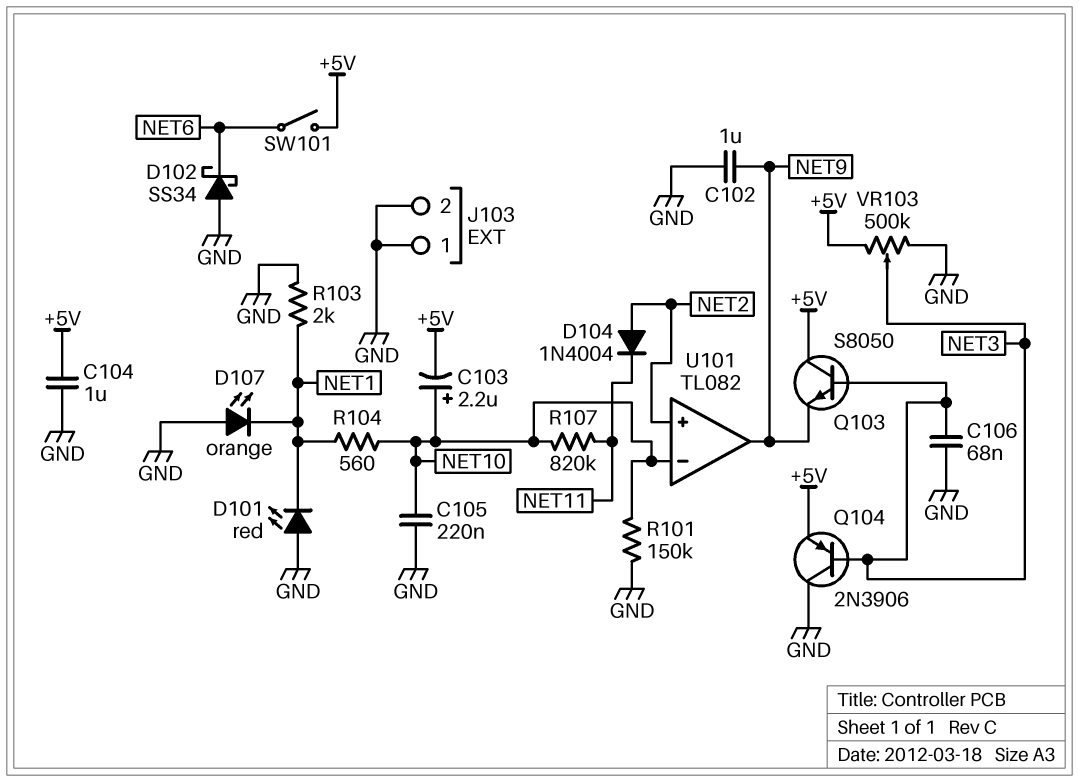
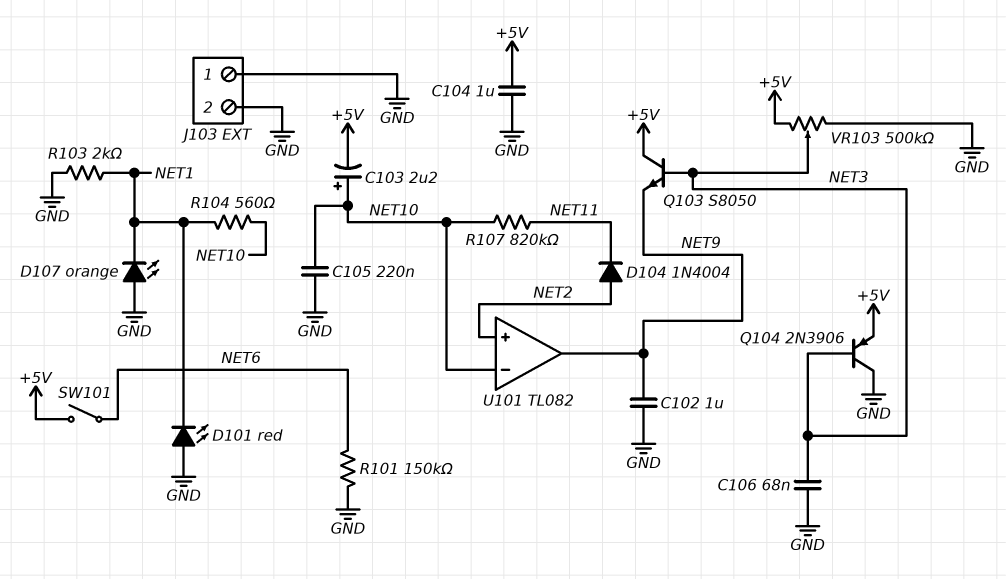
D102: schottky SS34 (A GND, K NET6) -> none
R101: 150k (GND, NET10) -> 150k (GND, NET6)

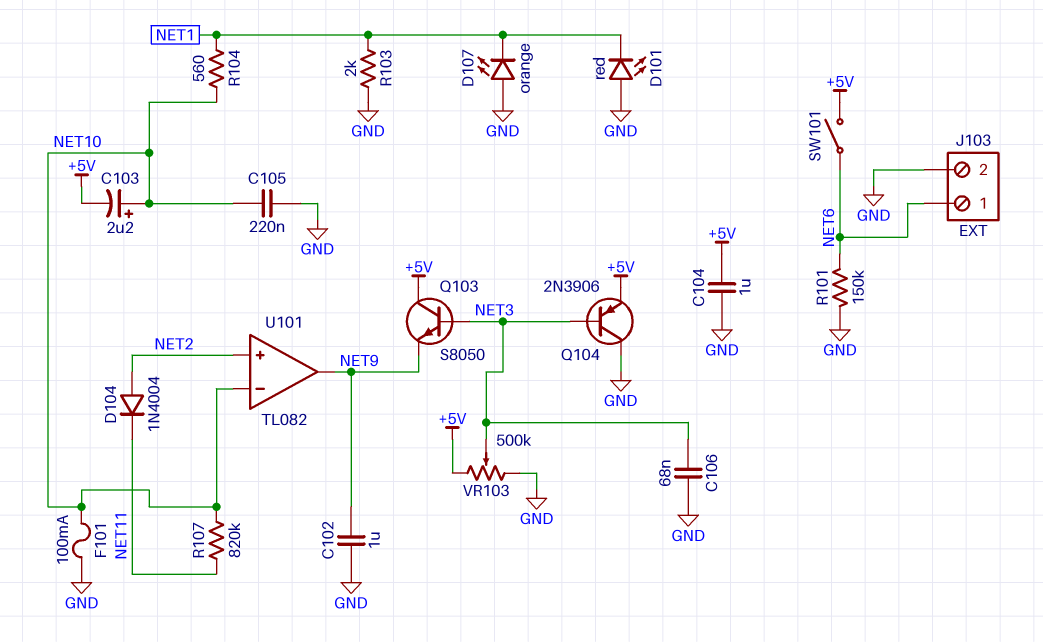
F101: none -> 100mA (GND, NET10)
J103 pin 1: GND -> NET6

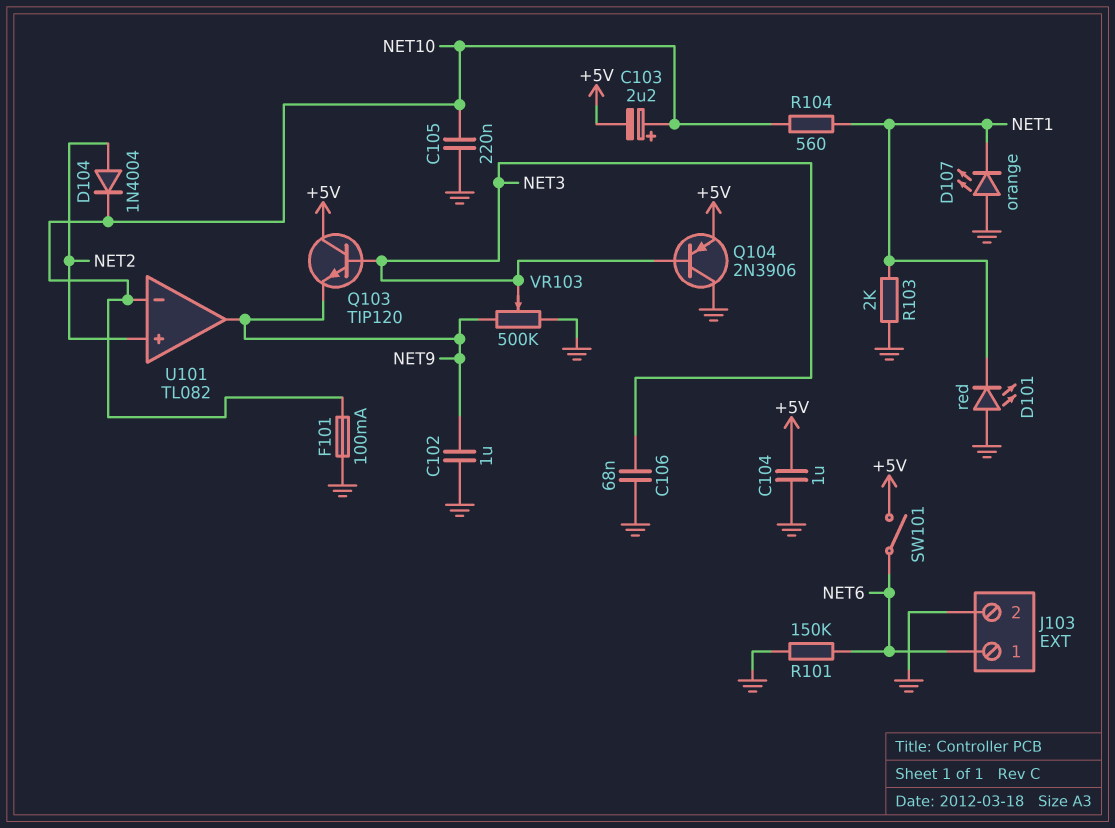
D104: diode 1N4004 (A NET2, K NET11) -> diode 1N4004 (A NET2, K NET10)
Q103: NPN S8050 (B NET3, C +5V, E NET9) -> NPN TIP120 (B NET3, C +5V, E NET9)
R107: 820k (NET10, NET11) -> none
VR103: 500k (+5V, GND, wiper NET3) -> 500k (GND, NET9, wiper NET3)

